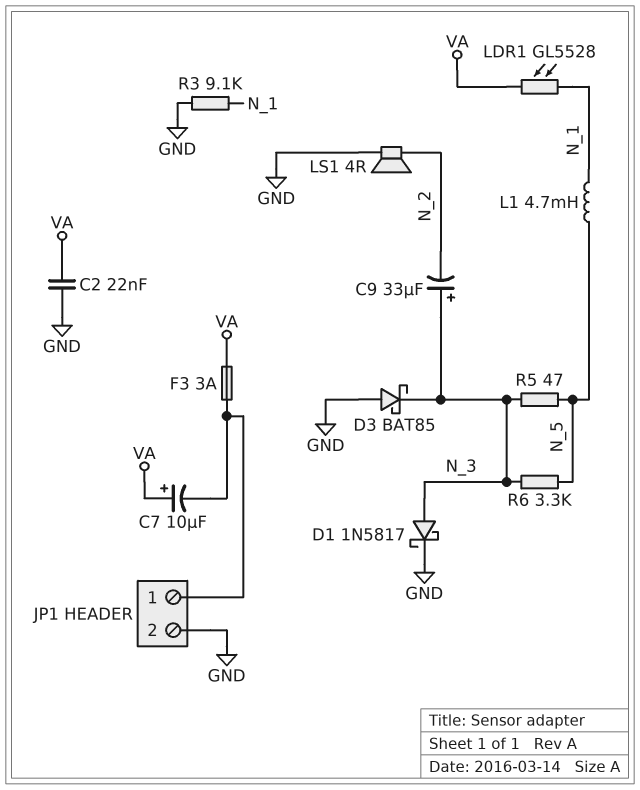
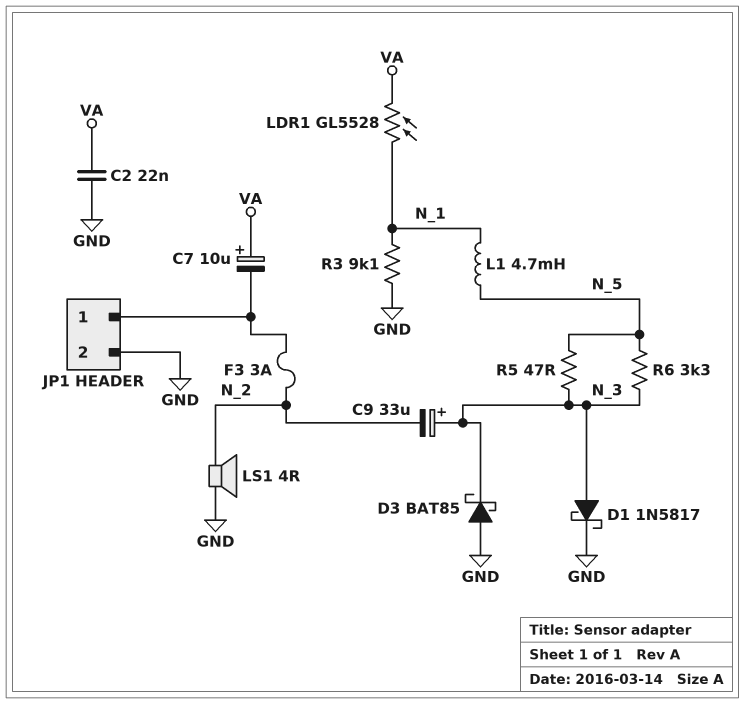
F3: 3A (JP1/1, VA) -> 3A (JP1/1, N_2)

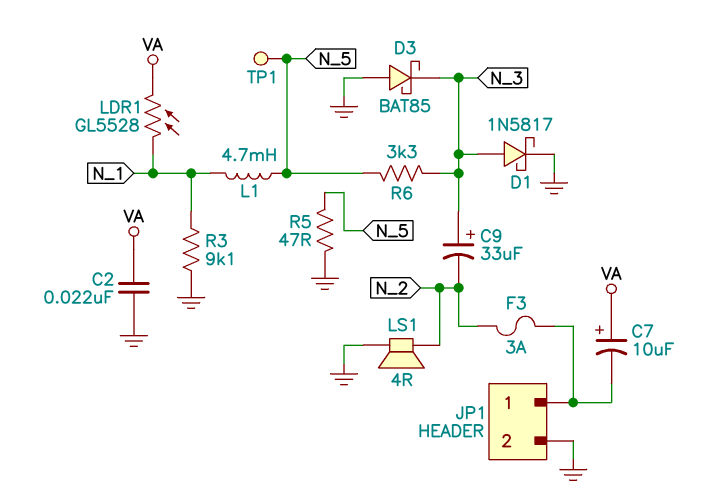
R5: 47 (N_3, N_5) -> 47 (GND, N_5)
TP1: none -> test point (N_5)

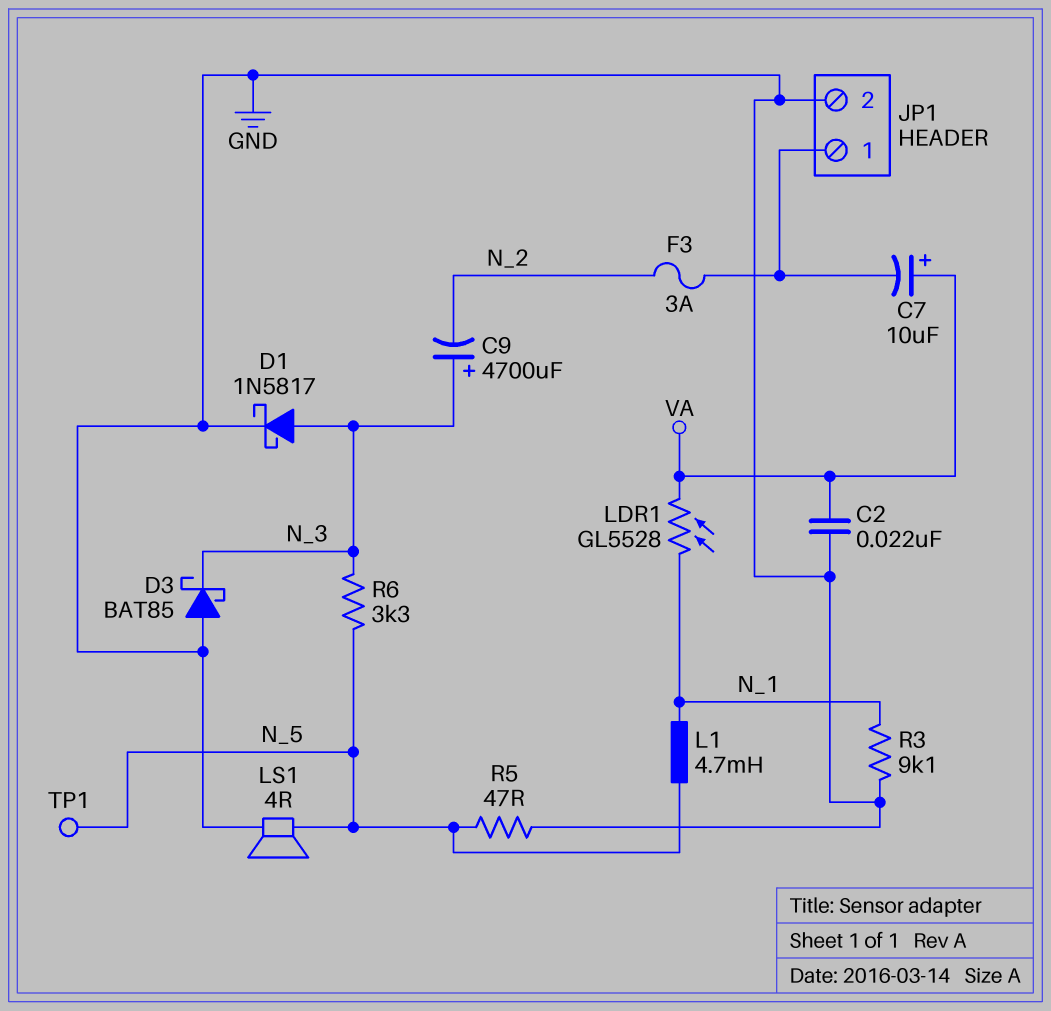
C9: 33uF (plus N_3, minus N_2) -> 4700uF (plus N_3, minus N_2)
LS1: speaker 4R (GND, N_2) -> speaker 4R (GND, N_5)

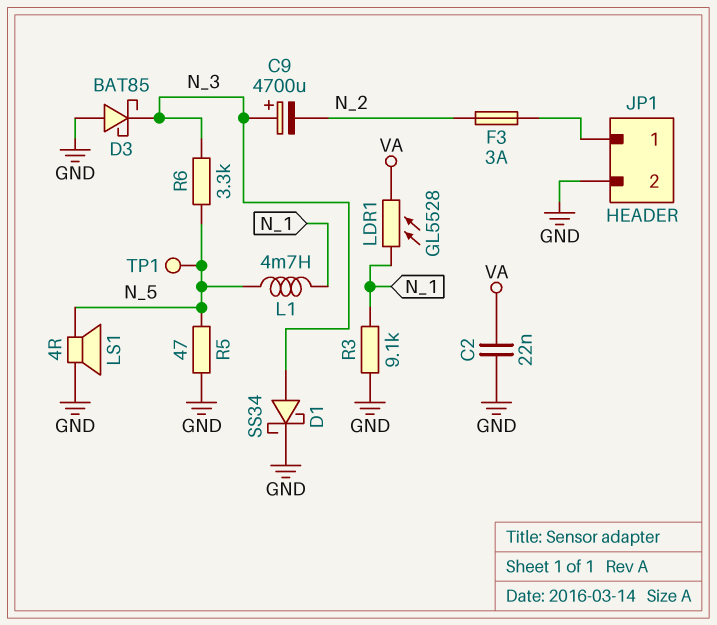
C7: 10uF (plus VA, minus JP1/1) -> none
D1: schottky 1N5817 (A N_3, K GND) -> schottky SS34 (A N_3, K GND)

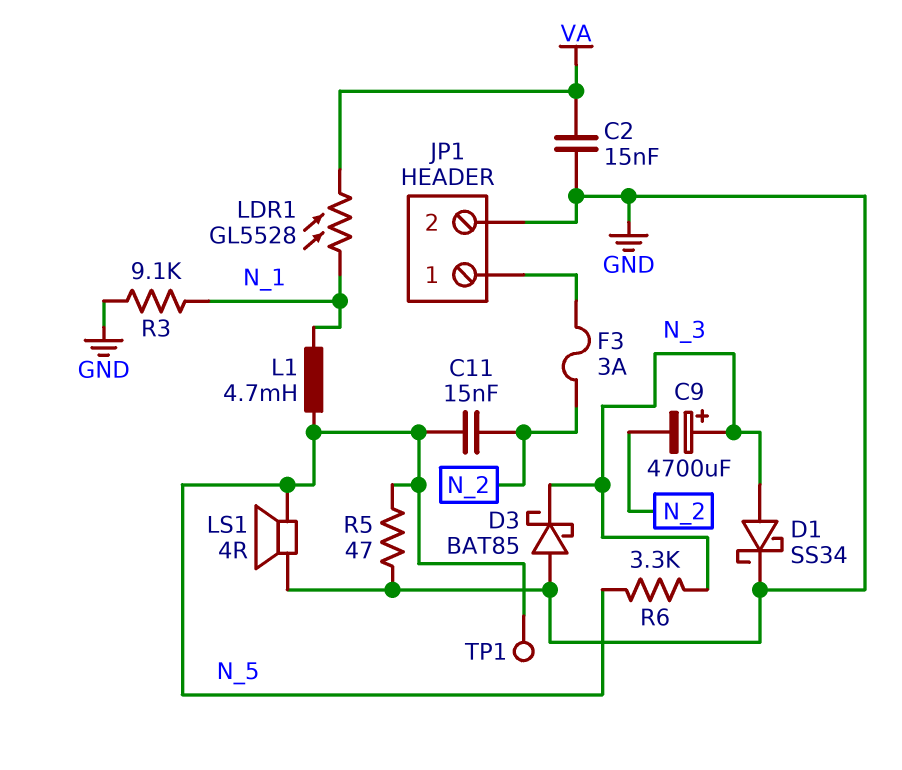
C2: 22nF (GND, VA) -> 15nF (GND, VA)
C11: none -> 15nF (N_2, N_5)

